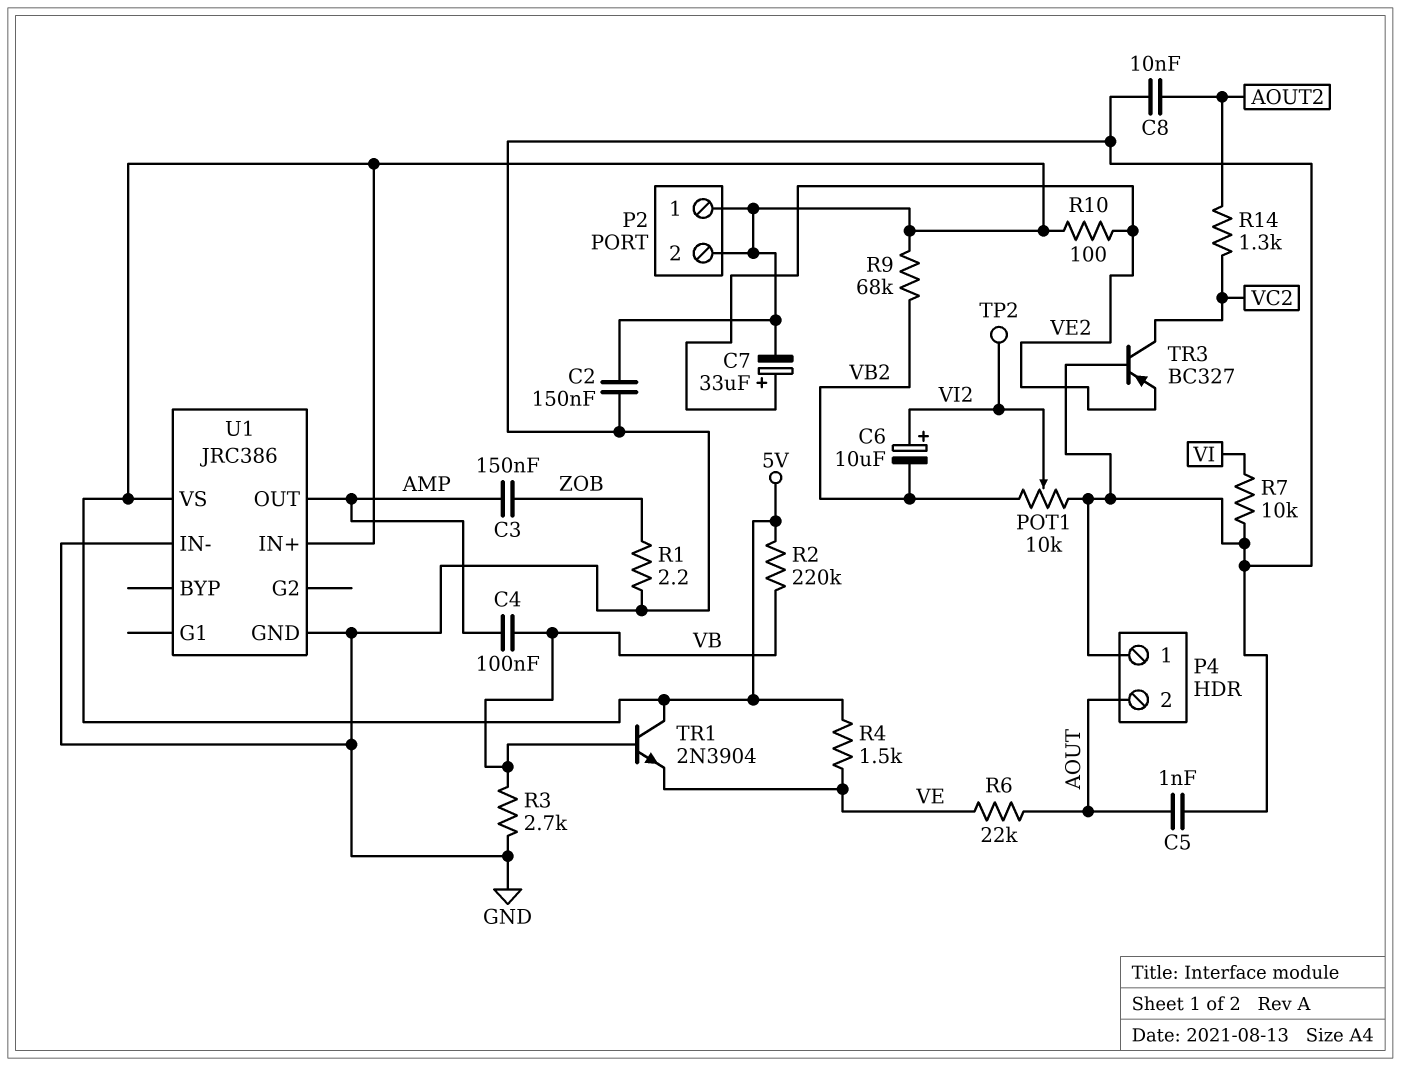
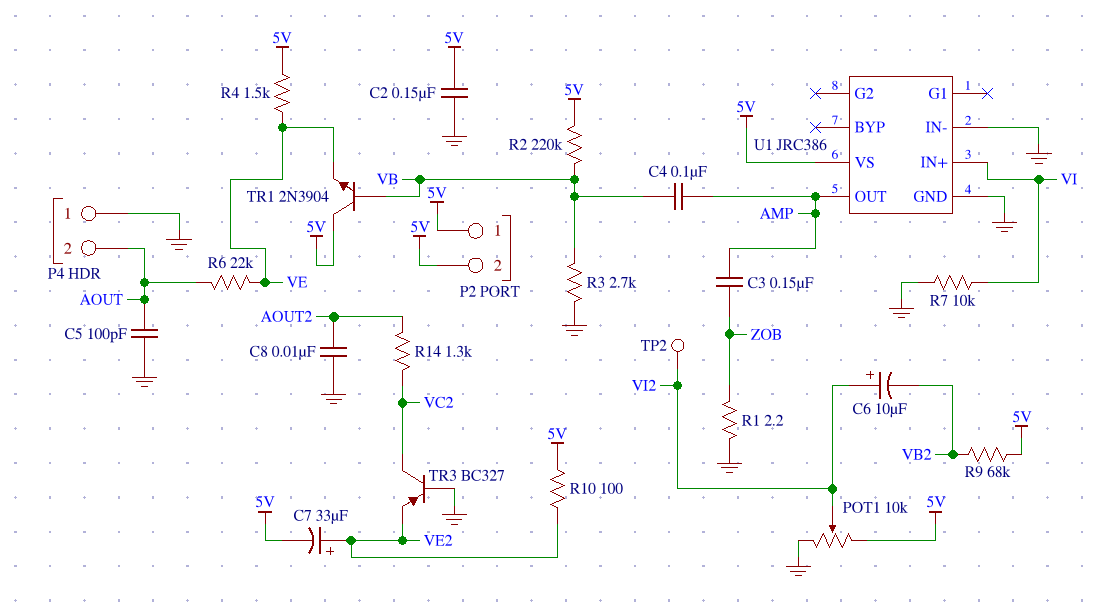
C5: 1nF (AOUT, GND) -> 100pF (AOUT, GND)
POT1: 10k (GND, VB2, wiper VI2) -> 10k (5V, GND, wiper VI2)
U1 pin IN+: 5V -> VI

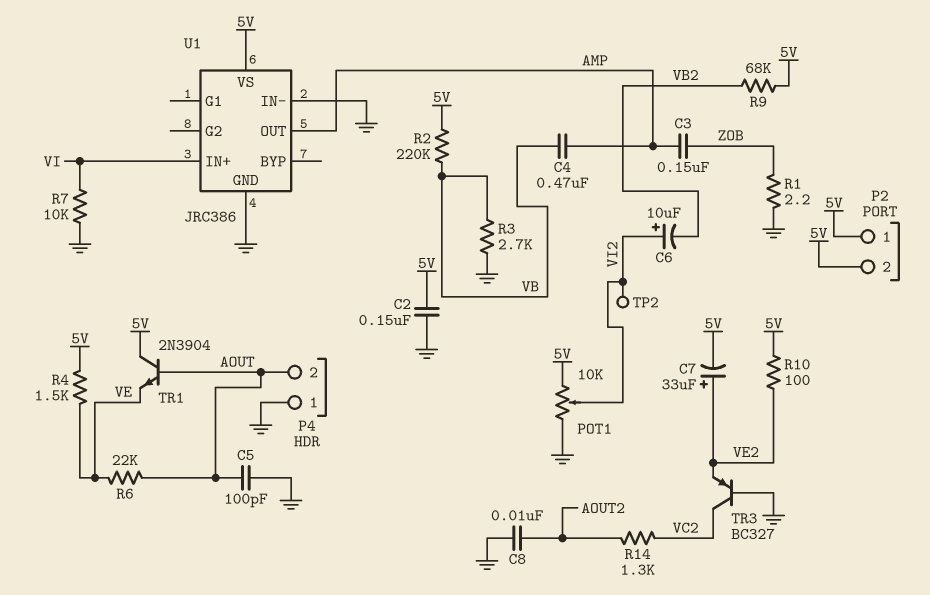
C4: 100nF (AMP, VB) -> 470nF (AMP, VB)
TR1: NPN 2N3904 (B VB, C 5V, E VE) -> NPN 2N3904 (B AOUT, C 5V, E VE)

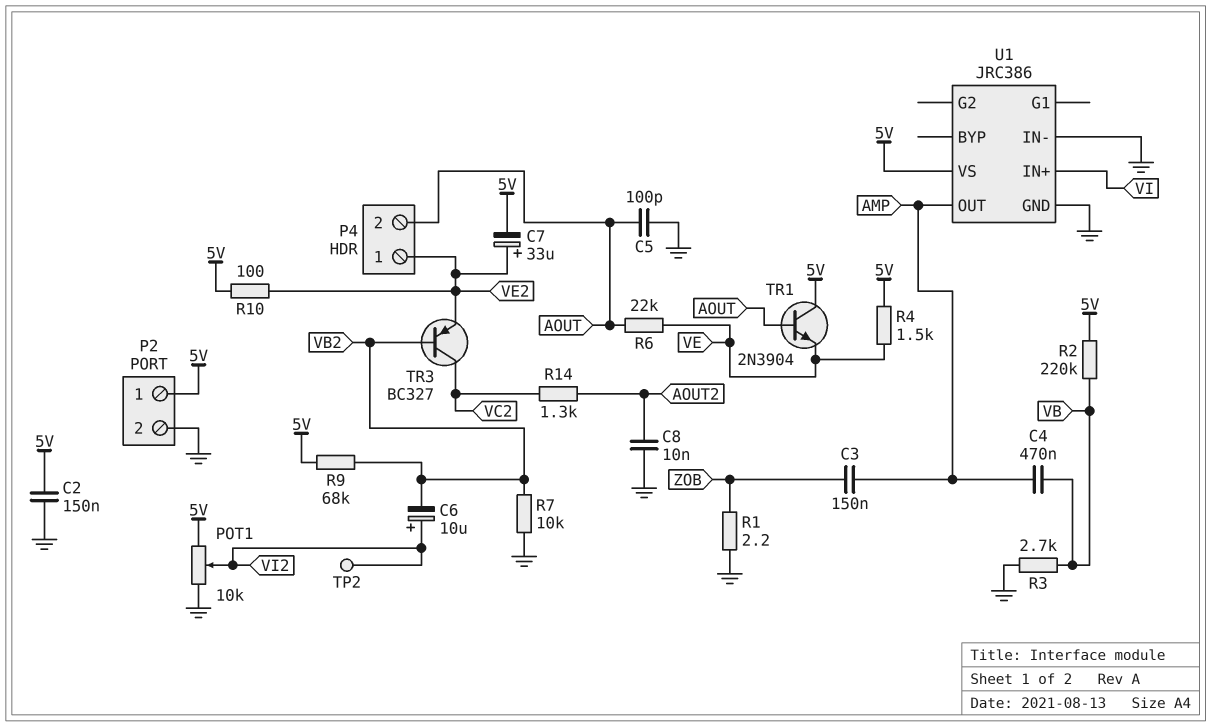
P2 pin 2: 5V -> GND
P4 pin 1: GND -> VE2
R7: 10k (GND, VI) -> 10k (GND, VB2)
TR3: PNP BC327 (B GND, C VC2, E VE2) -> PNP BC327 (B VB2, C VC2, E VE2)

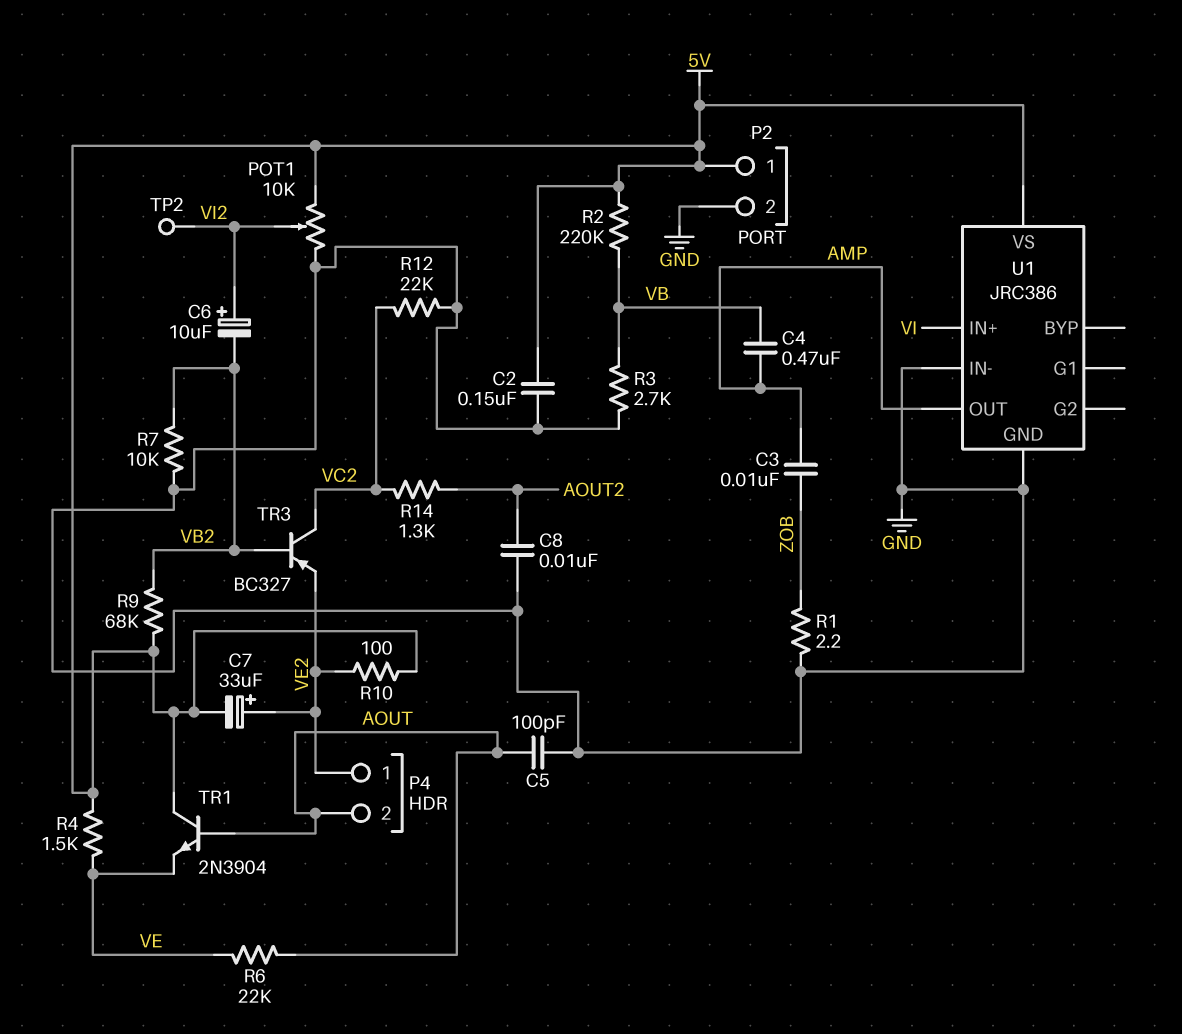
C3: 150nF (AMP, ZOB) -> 10nF (AMP, ZOB)
R12: none -> 22k (GND, VC2)

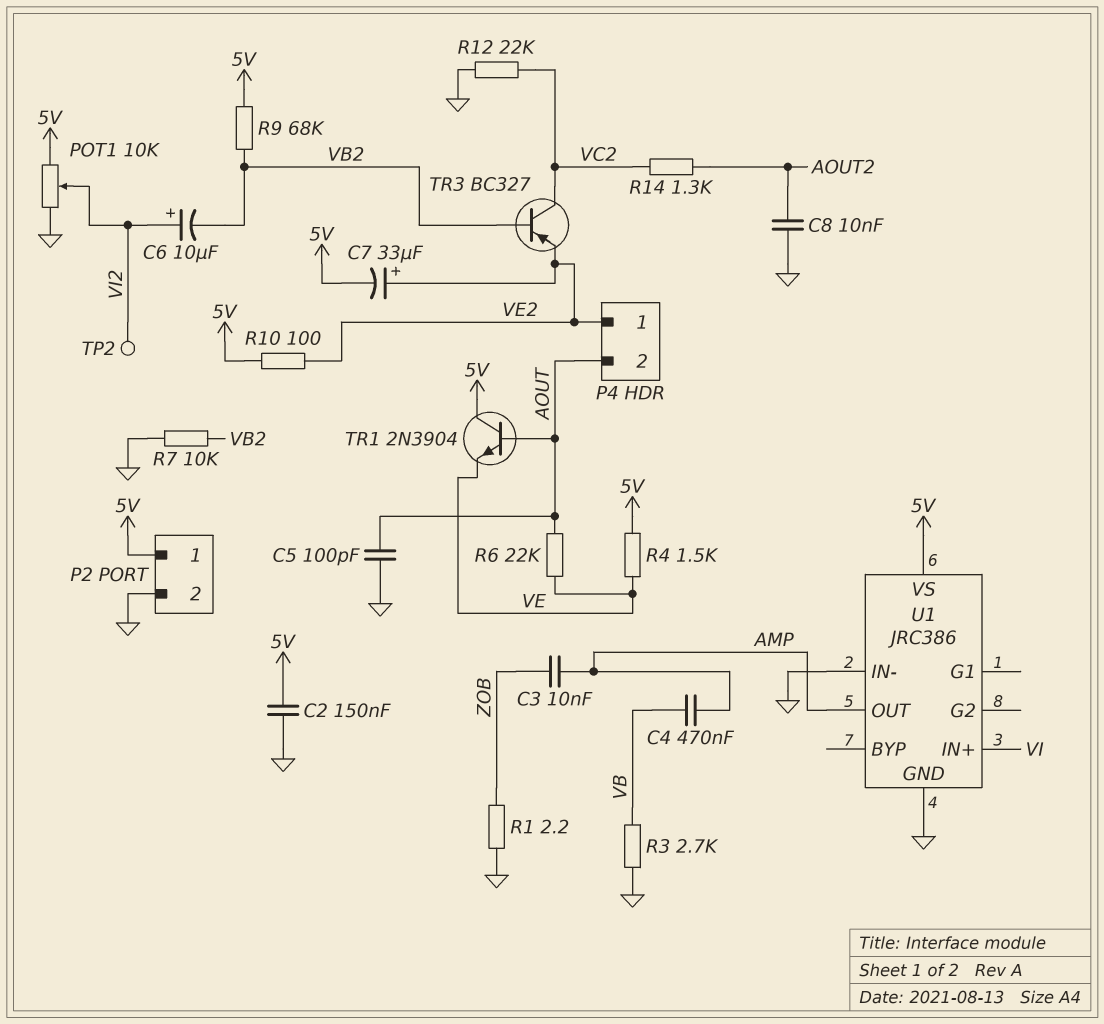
R2: 220k (5V, VB) -> none

